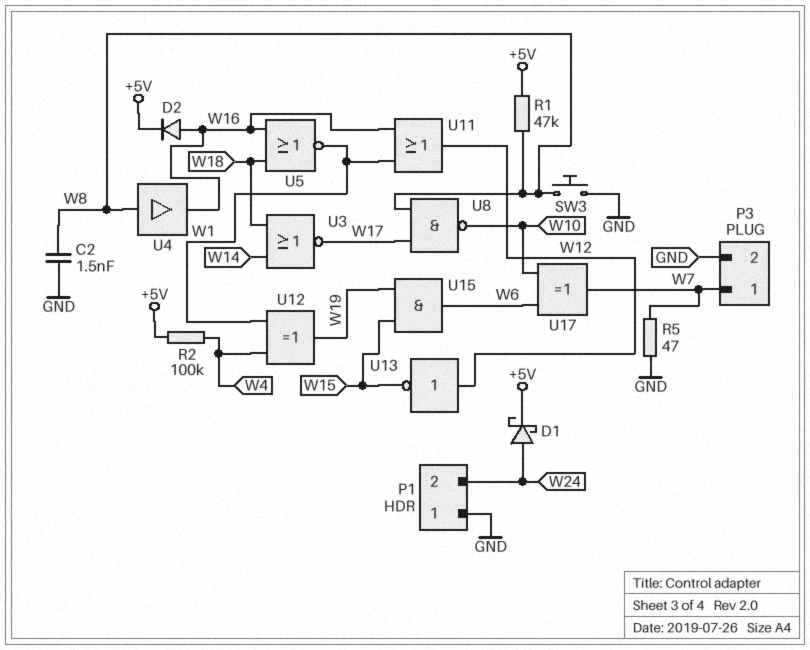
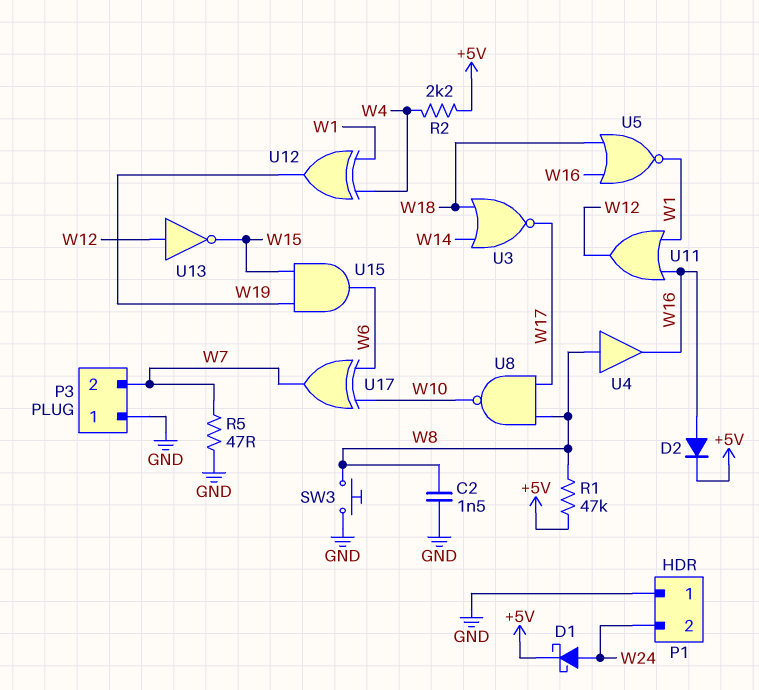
P3 pin 1: W7 -> GND
P3 pin 2: GND -> W7
R2: 100k (+5V, W4) -> 2.2k (+5V, W4)

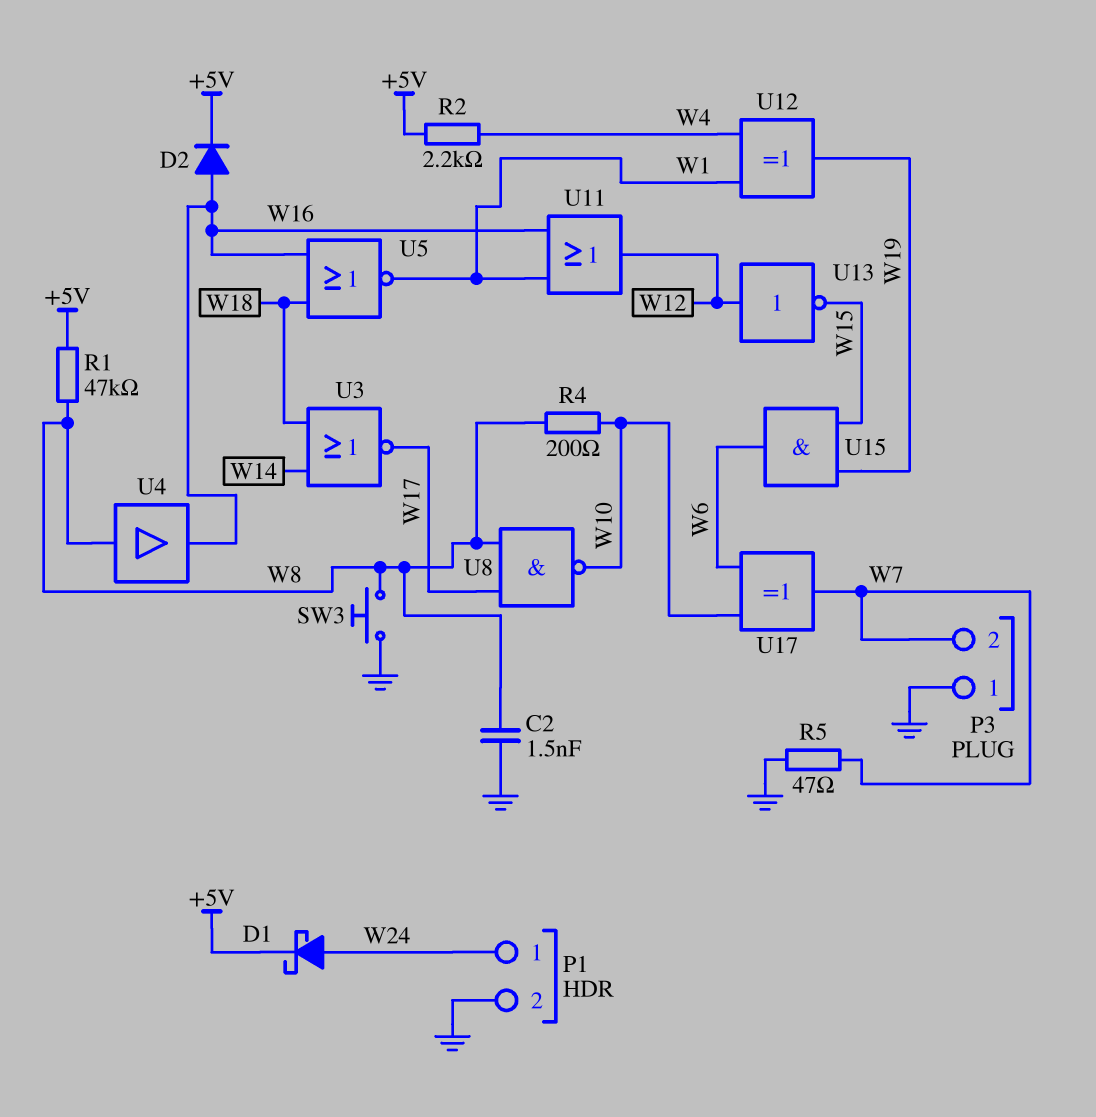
P1 pin 1: GND -> W24
P1 pin 2: W24 -> GND
R4: none -> 200 (W8, W10)

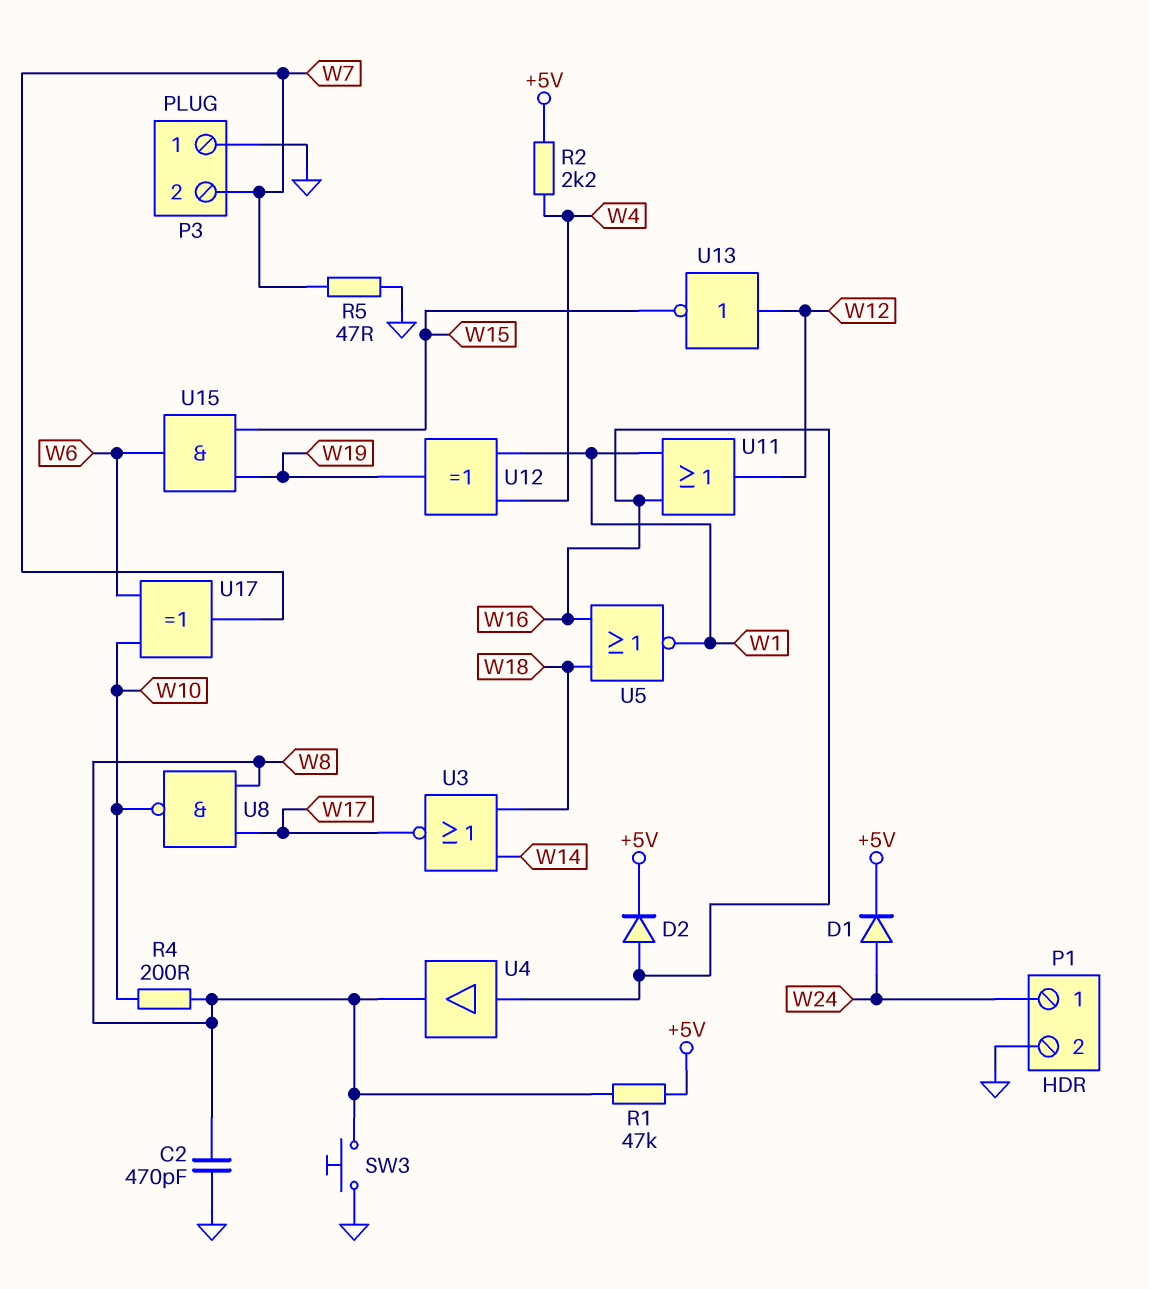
C2: 1.5nF (GND, W8) -> 470pF (GND, W8)
D1: schottky (A W24, K +5V) -> diode (A W24, K +5V)
U4: buffer (in W8, out W16) -> buffer (in W16, out W8)

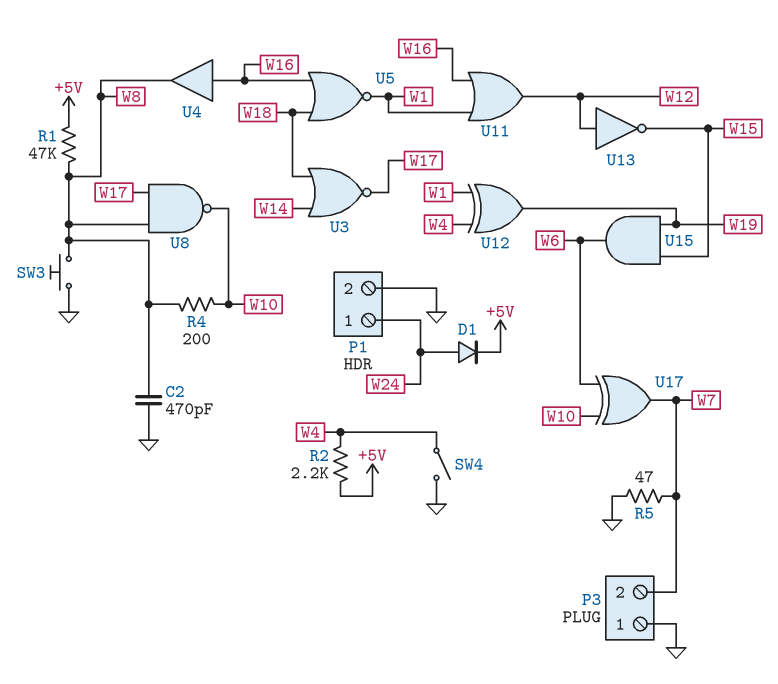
D2: diode (A W16, K +5V) -> none
SW4: none -> switch (GND, W4)

